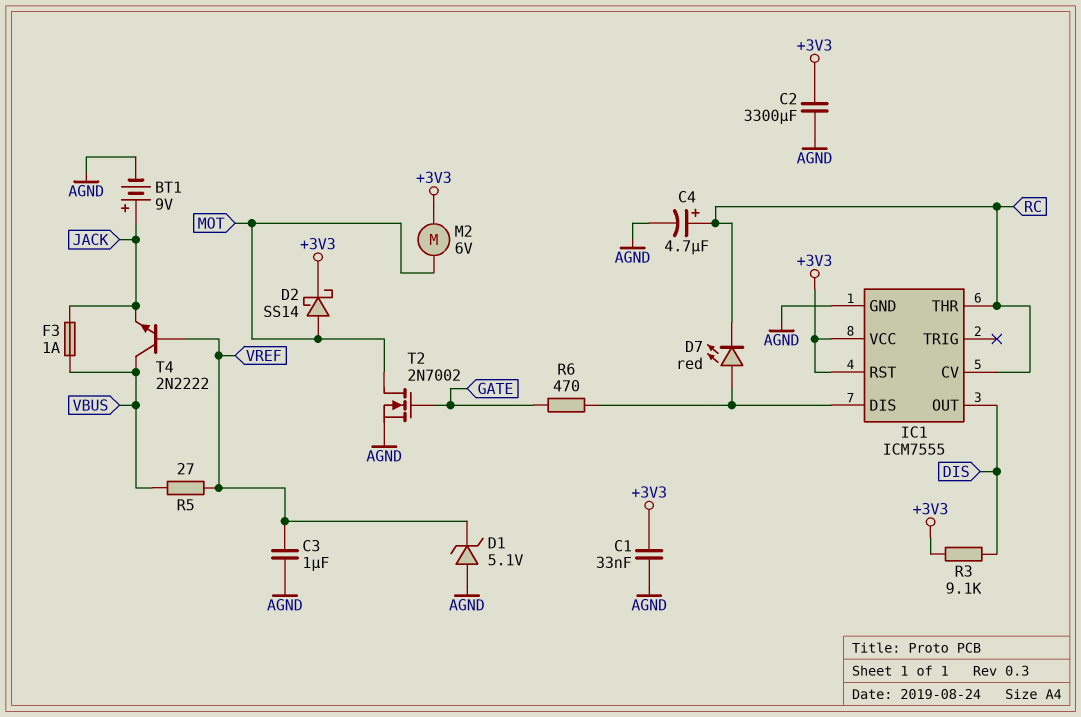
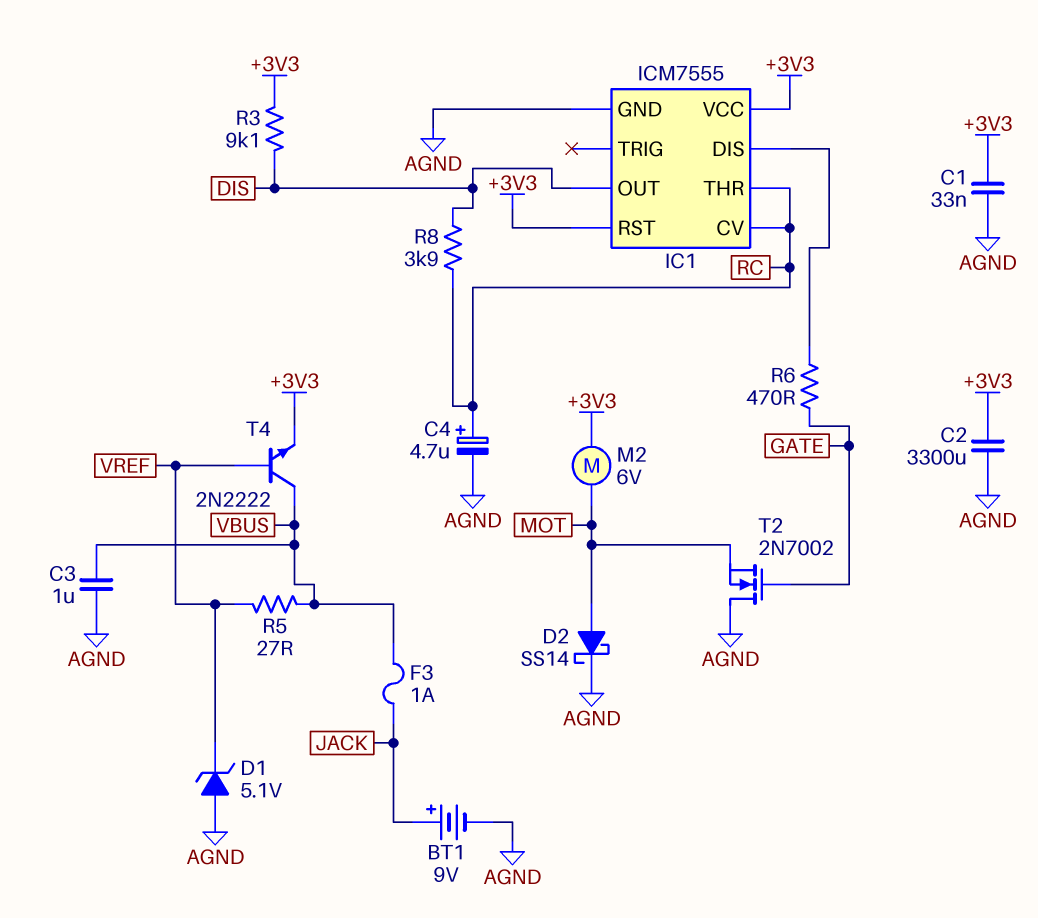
C3: 1uF (AGND, VREF) -> 1uF (AGND, VBUS)
D2: schottky SS14 (A MOT, K +3V3) -> schottky SS14 (A MOT, K AGND)
D7: LED red (A IC1/DIS, K RC) -> none
R8: none -> 3.9k (DIS, RC)
T2: NMOS 2N7002 (G GATE, D MOT, S AGND) -> NMOS 2N7002 (G GATE, D AGND, S MOT)
T4: NPN 2N2222 (B VREF, C VBUS, E JACK) -> NPN 2N2222 (B VREF, C VBUS, E +3V3)

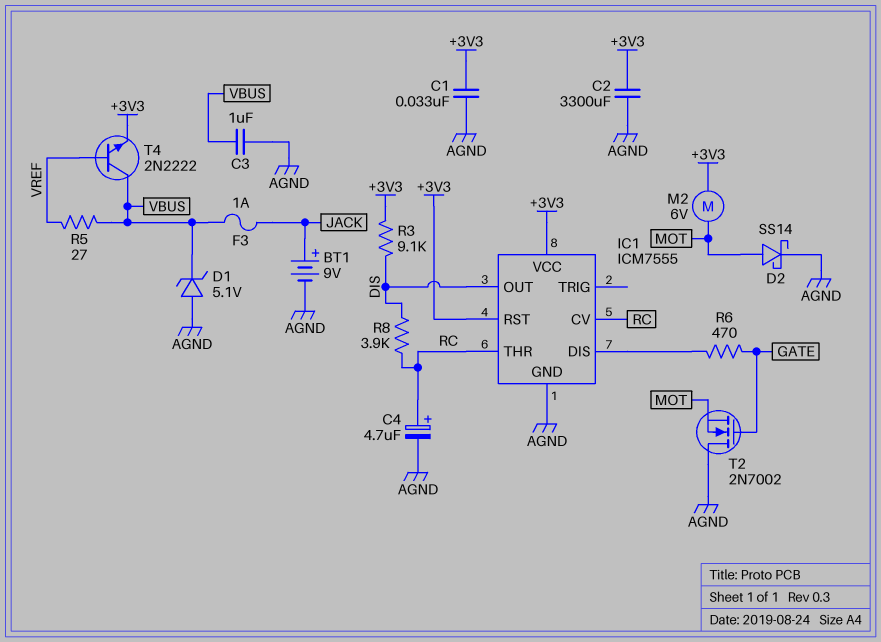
D1: zener 5.1V (A AGND, K VREF) -> zener 5.1V (A AGND, K VBUS)

